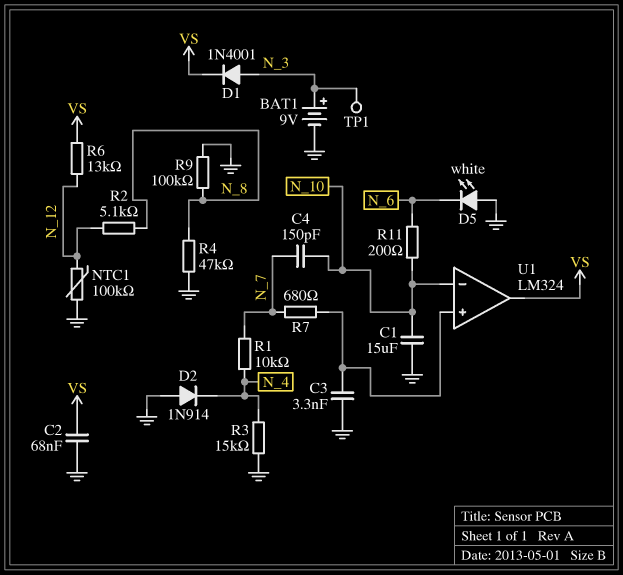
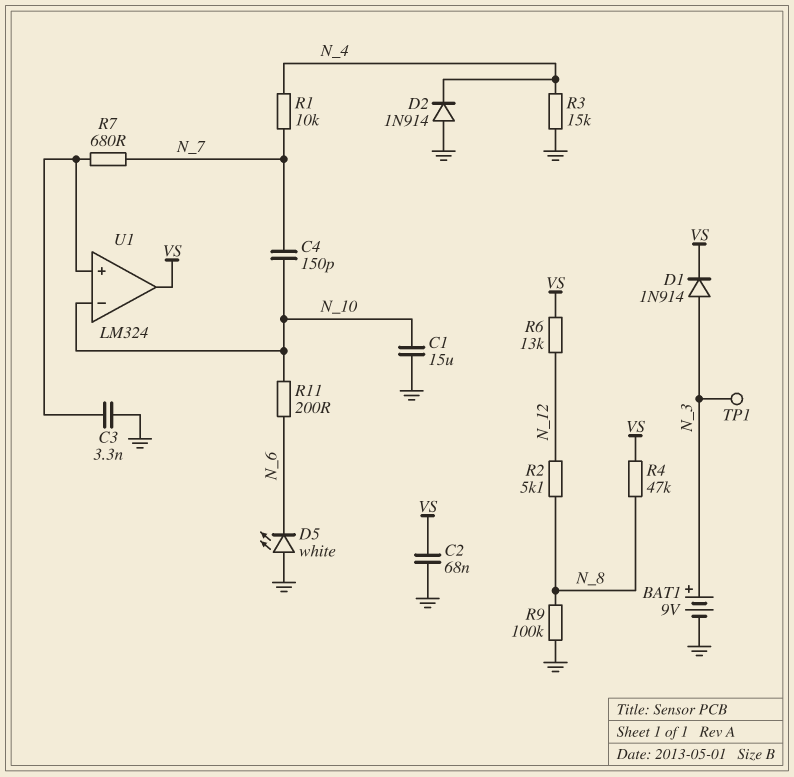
D1: diode 1N4001 (A N_3, K VS) -> diode 1N914 (A N_3, K VS)
NTC1: 100k (GND, N_12) -> none
R4: 47k (GND, N_8) -> 47k (N_8, VS)

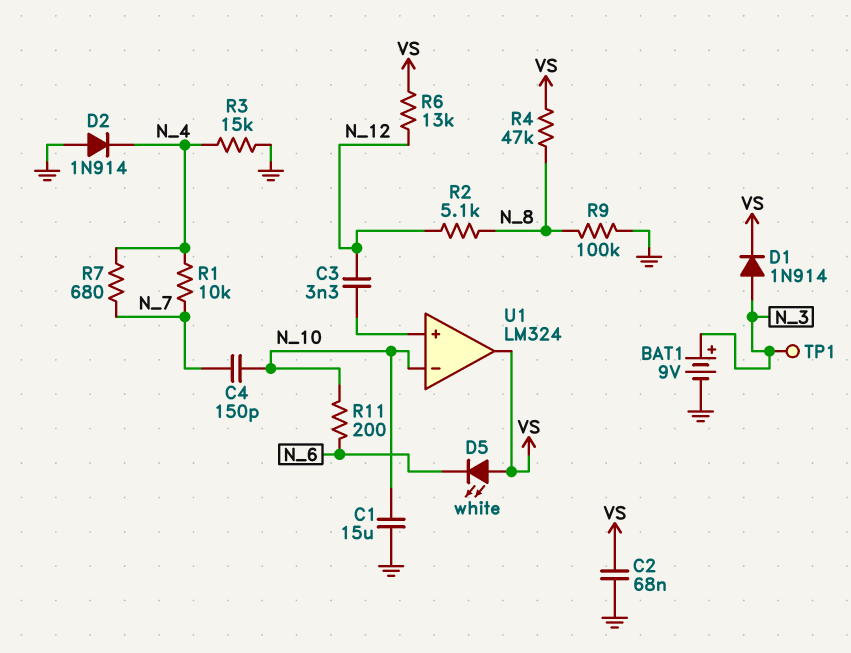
C3: 3.3nF (GND, U1/in+) -> 3.3nF (N_12, U1/in+)
D5: LED white (A GND, K N_6) -> LED white (A VS, K N_6)
R7: 680 (N_7, U1/in+) -> 680 (N_4, N_7)

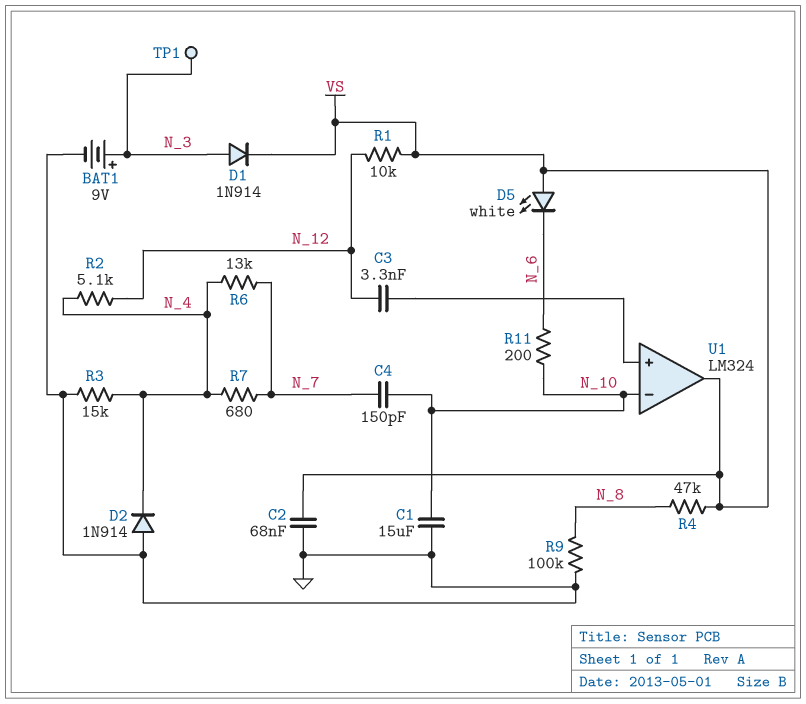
R1: 10k (N_4, N_7) -> 10k (N_12, VS)
R2: 5.1k (N_8, N_12) -> 5.1k (N_4, N_12)
R6: 13k (N_12, VS) -> 13k (N_4, N_7)

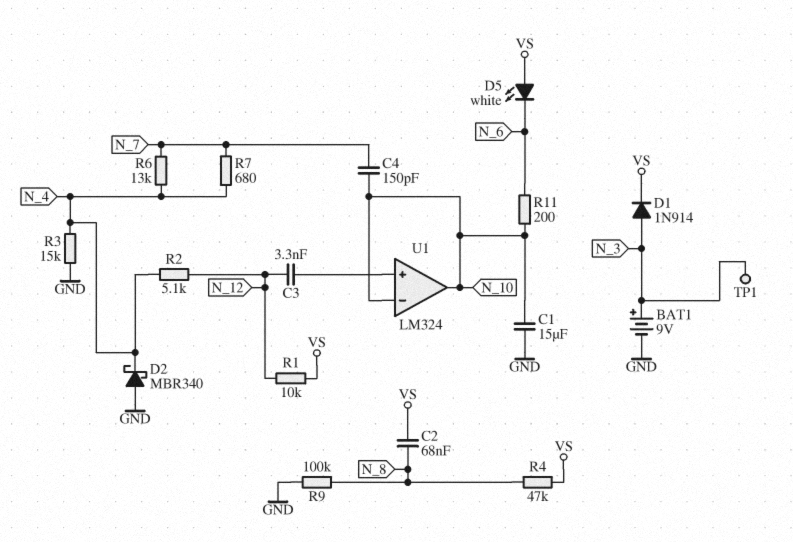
C2: 68nF (GND, VS) -> 68nF (N_8, VS)
D2: diode 1N914 (A GND, K N_4) -> schottky MBR340 (A GND, K N_4)
U1 pin out: VS -> N_10

